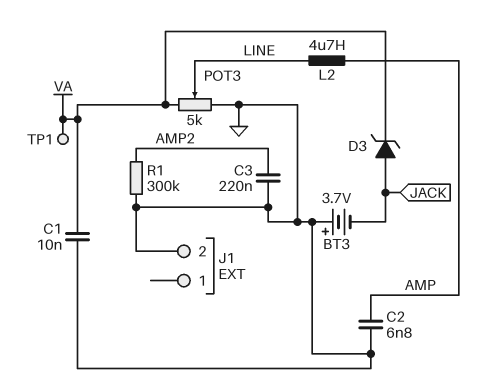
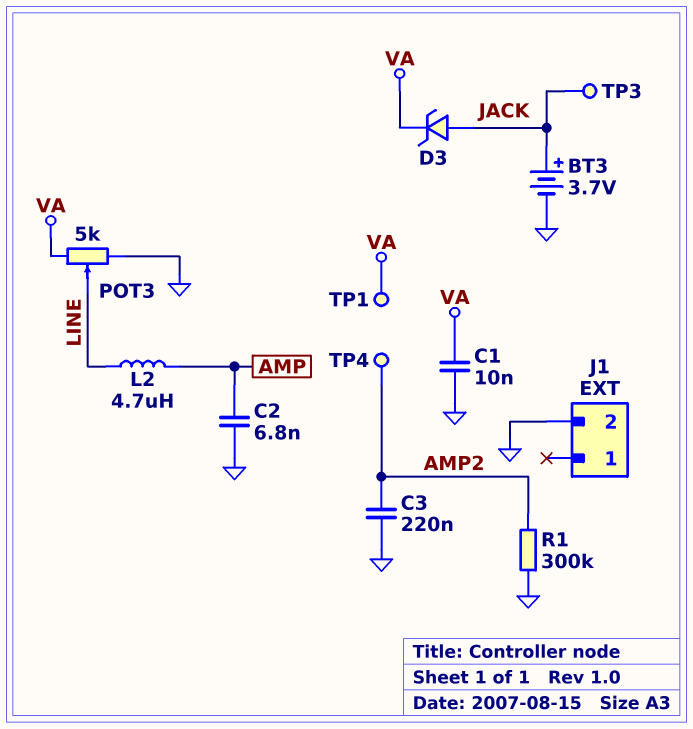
BT3: 3.7V (plus GND, minus JACK) -> 3.7V (plus JACK, minus GND)
TP3: none -> test point (JACK)
TP4: none -> test point (AMP2)

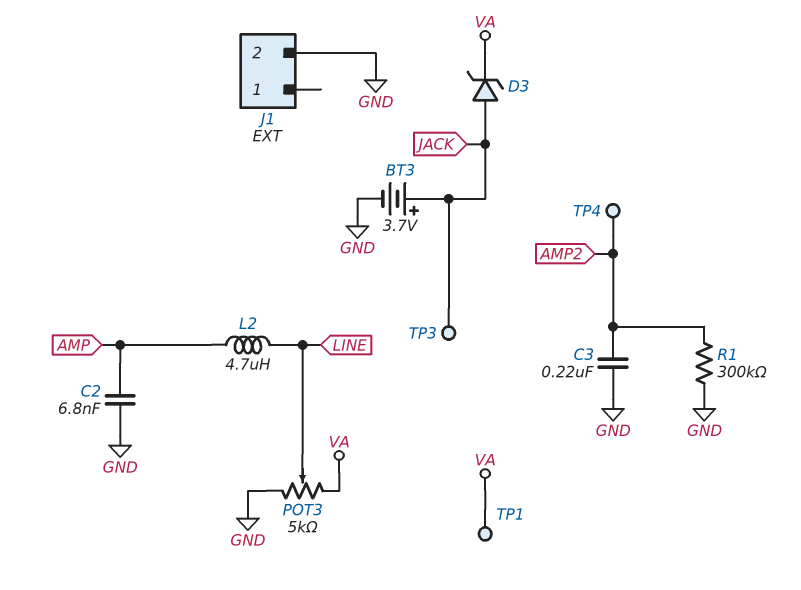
C1: 10nF (GND, VA) -> none

